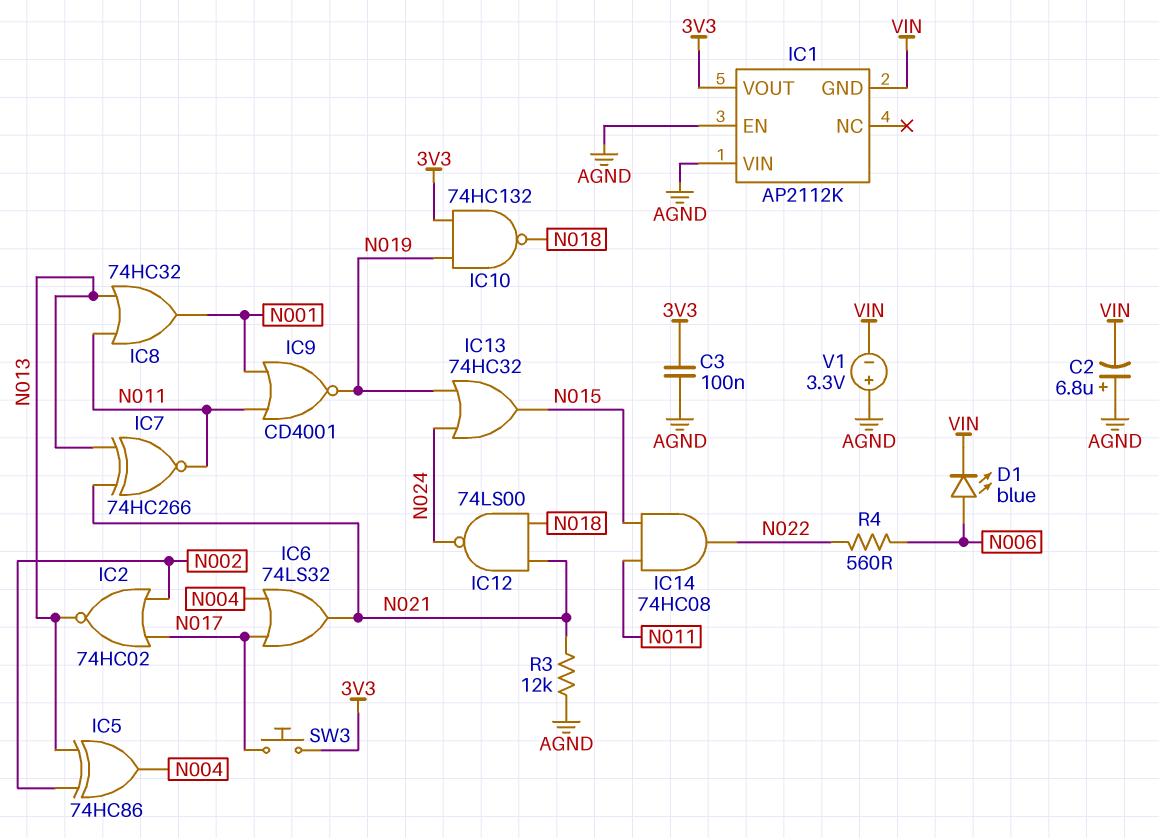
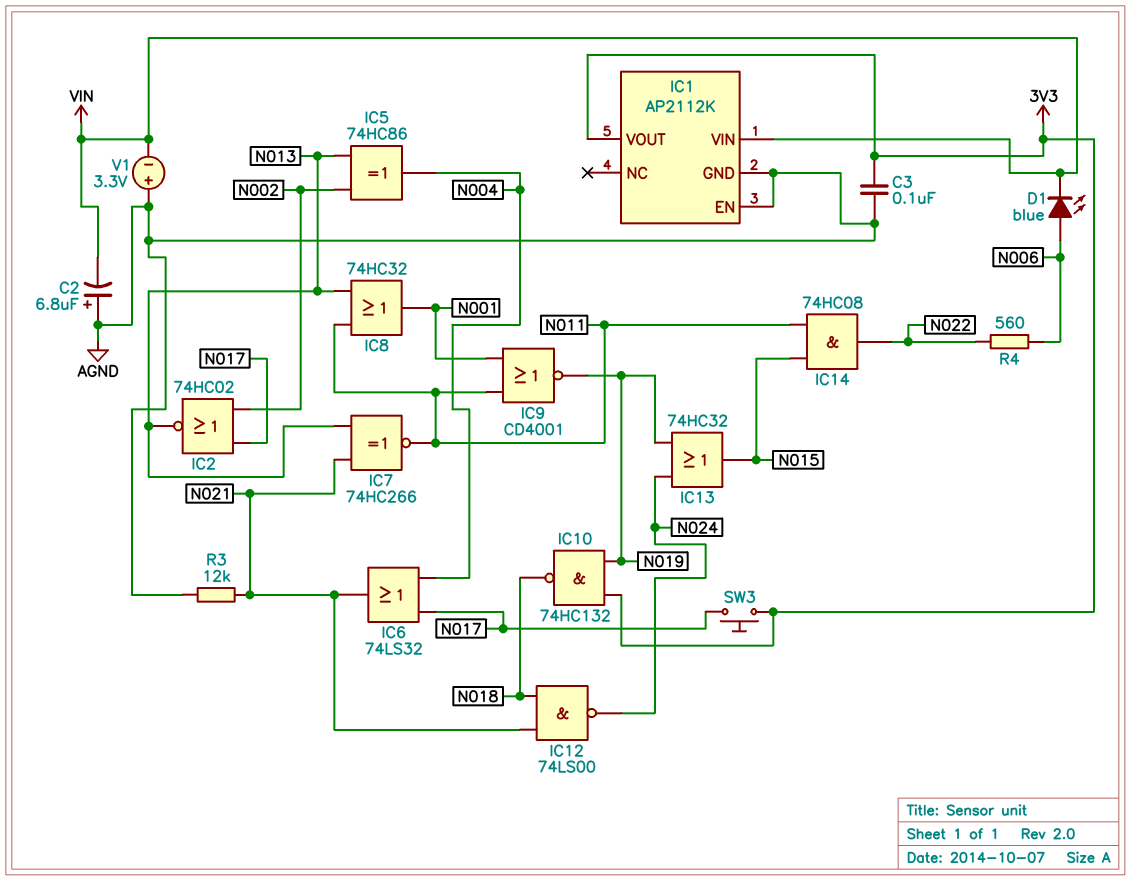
IC1 pin GND: VIN -> AGND
IC1 pin VIN: AGND -> VIN

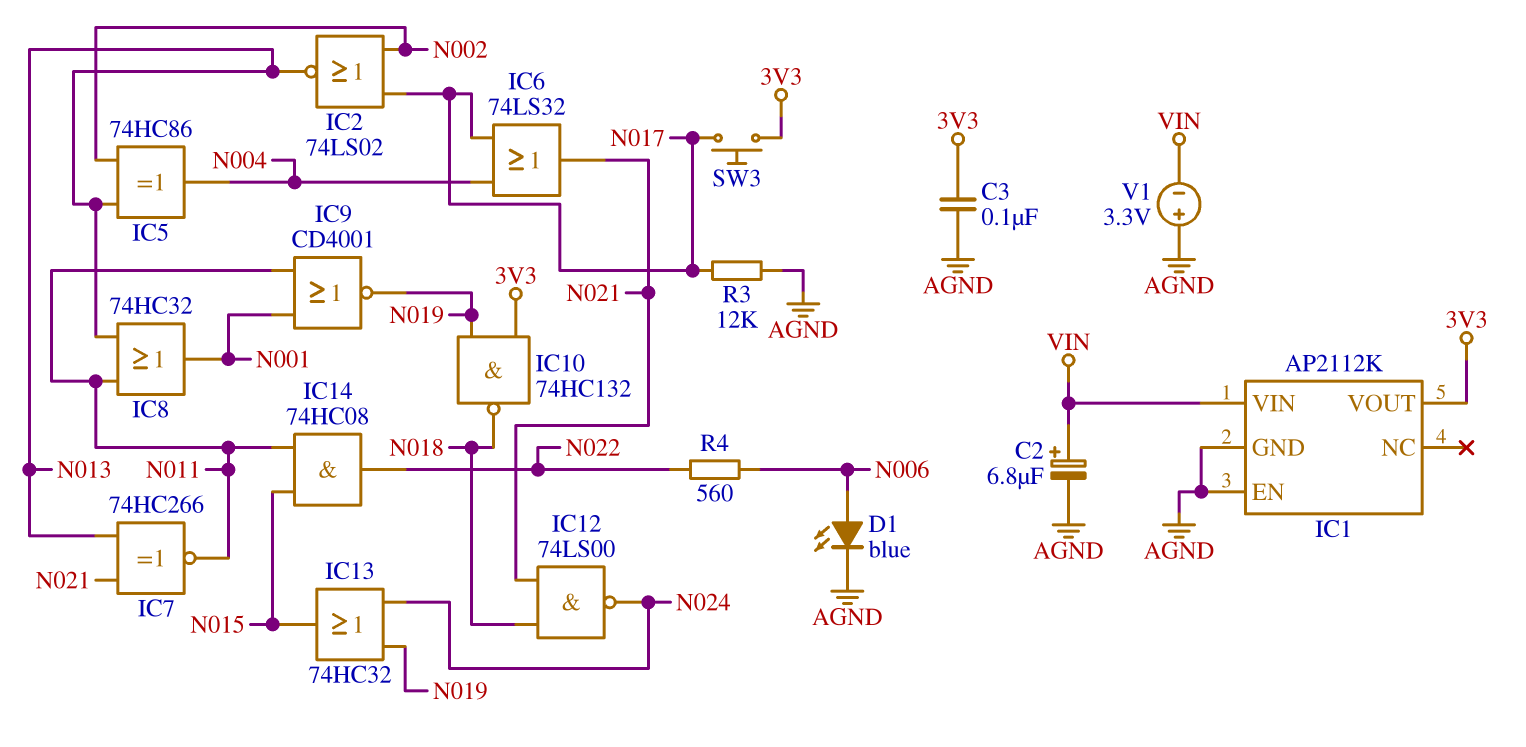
C2: 6.8uF (plus AGND, minus VIN) -> 6.8uF (plus VIN, minus AGND)
D1: LED blue (A N006, K VIN) -> LED blue (A N006, K AGND)
IC2: NOR 74HC02 (in N002, in N017, out N013) -> NOR 74LS02 (in N002, in N017, out N013)
R3: 12k (AGND, N021) -> 12k (AGND, N017)

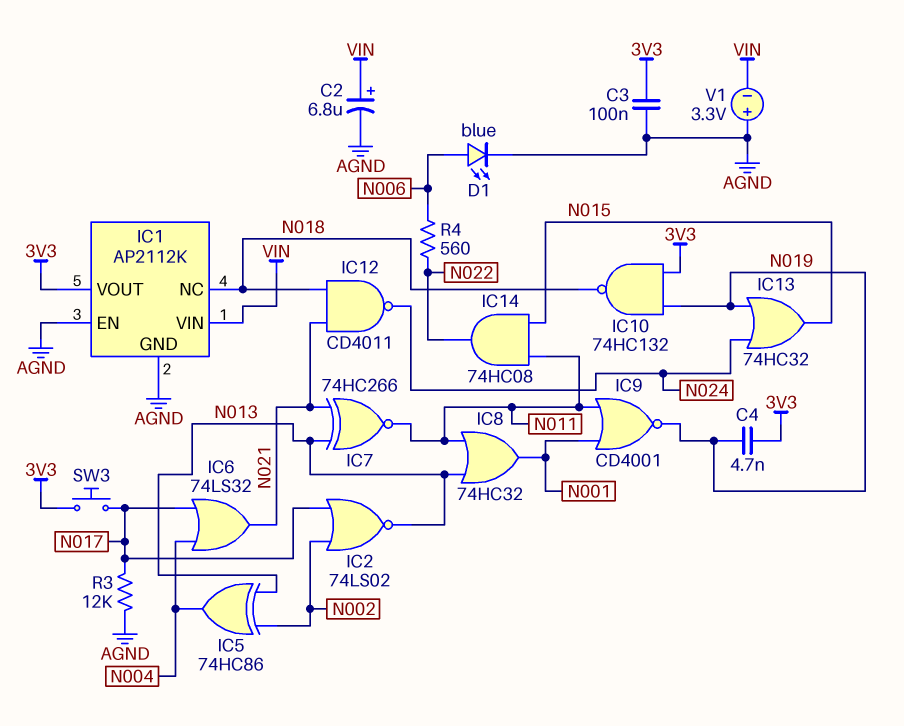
C4: none -> 4.7nF (3V3, N019)
IC1 pin NC: none -> N018
IC12: NAND 74LS00 (in N018, in N021, out N024) -> NAND CD4011 (in N018, in N021, out N024)

